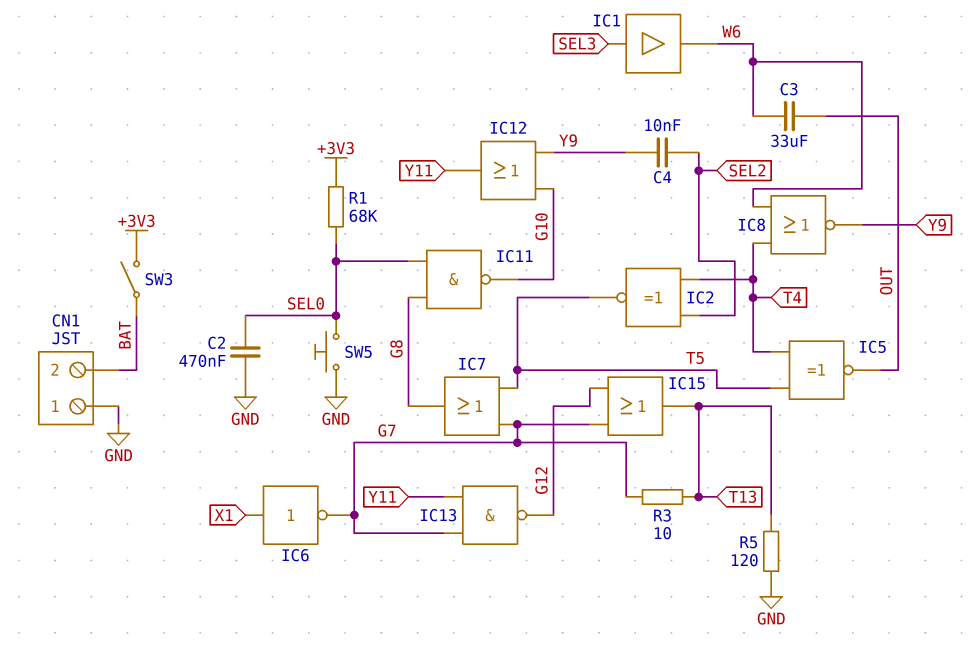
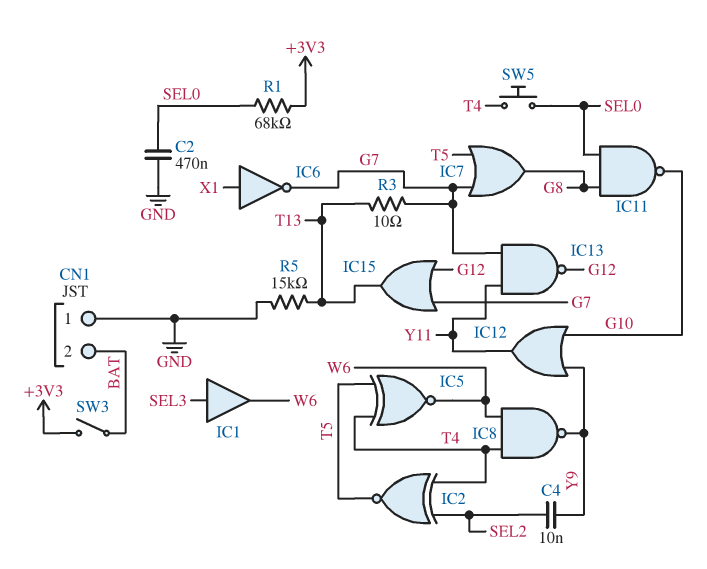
C3: 33uF (OUT, W6) -> none
IC5: XNOR (in T4, in T5, out OUT) -> XNOR (in T4, in T5, out W6)
IC8: NOR (in T4, in W6, out Y9) -> NAND (in T4, in W6, out Y9)
R5: 120 (GND, T13) -> 15k (GND, T13)
SW5: button (GND, SEL0) -> button (SEL0, T4)

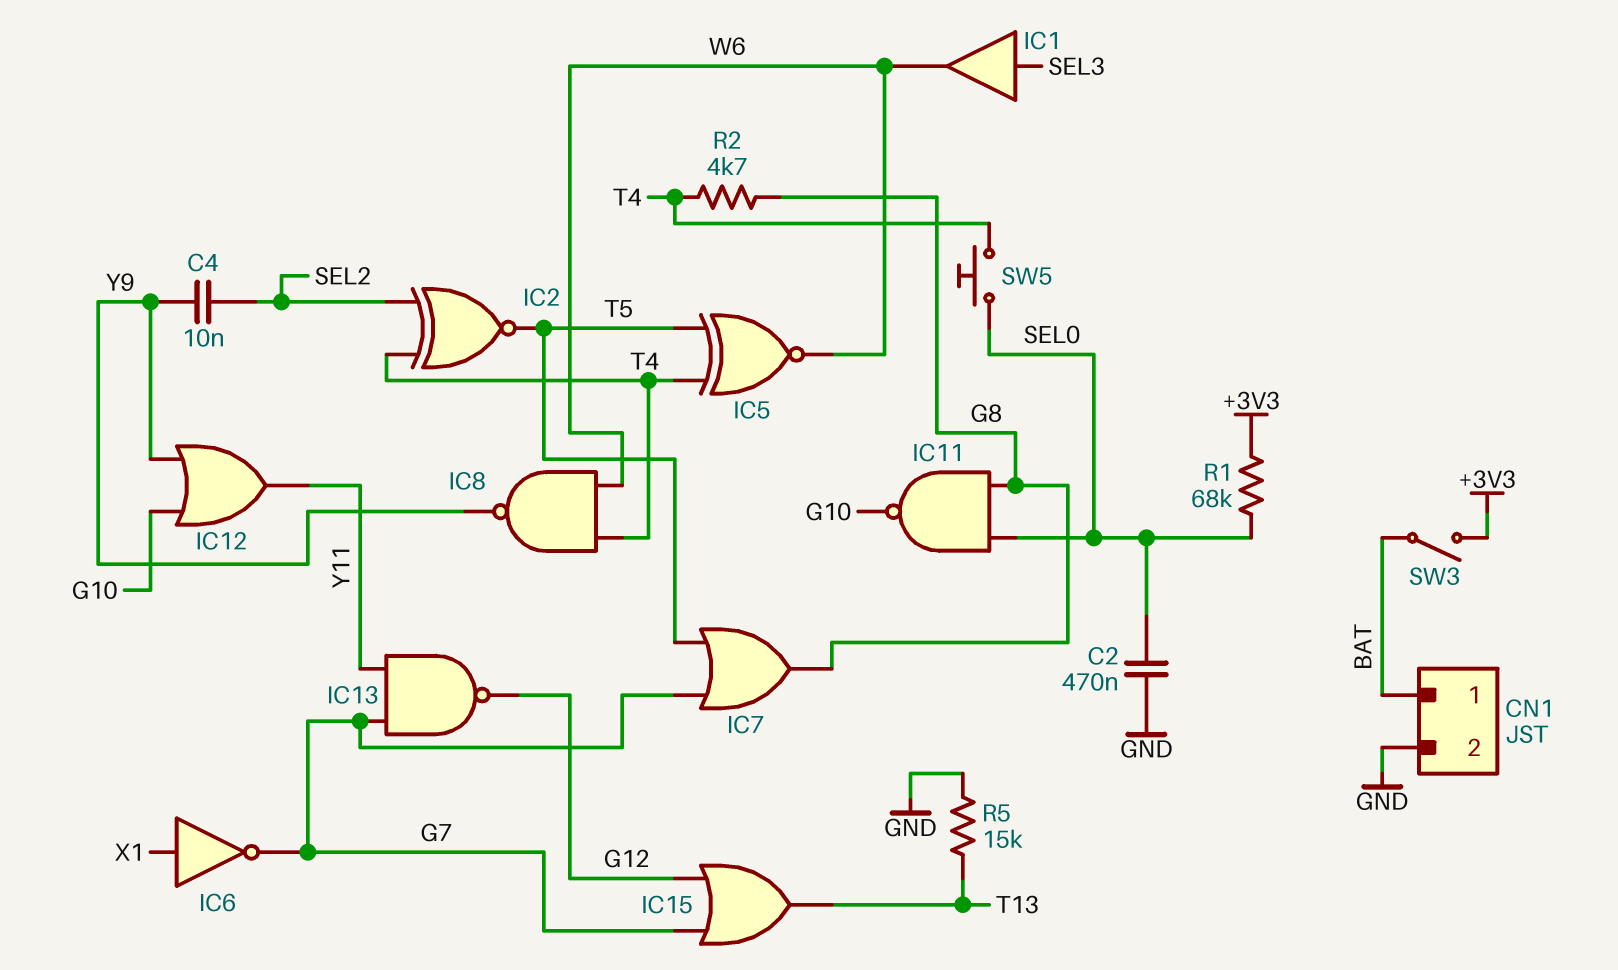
CN1 pin 1: GND -> BAT
CN1 pin 2: BAT -> GND
R2: none -> 4.7k (G8, T4)
R3: 10 (G7, T13) -> none

